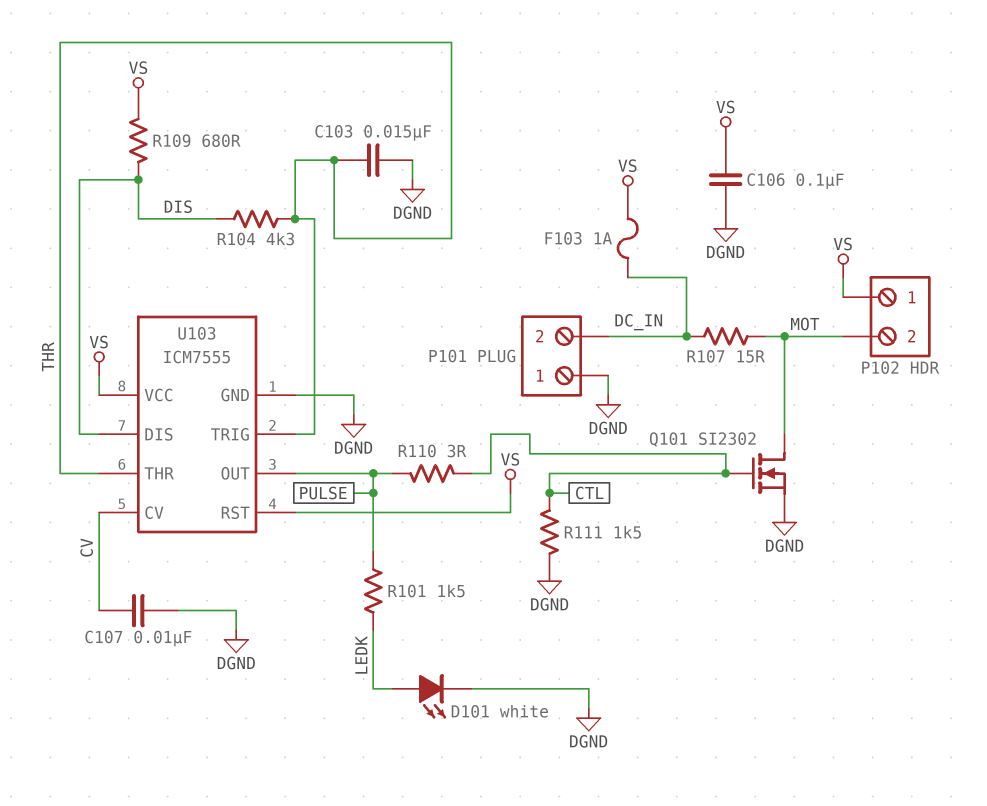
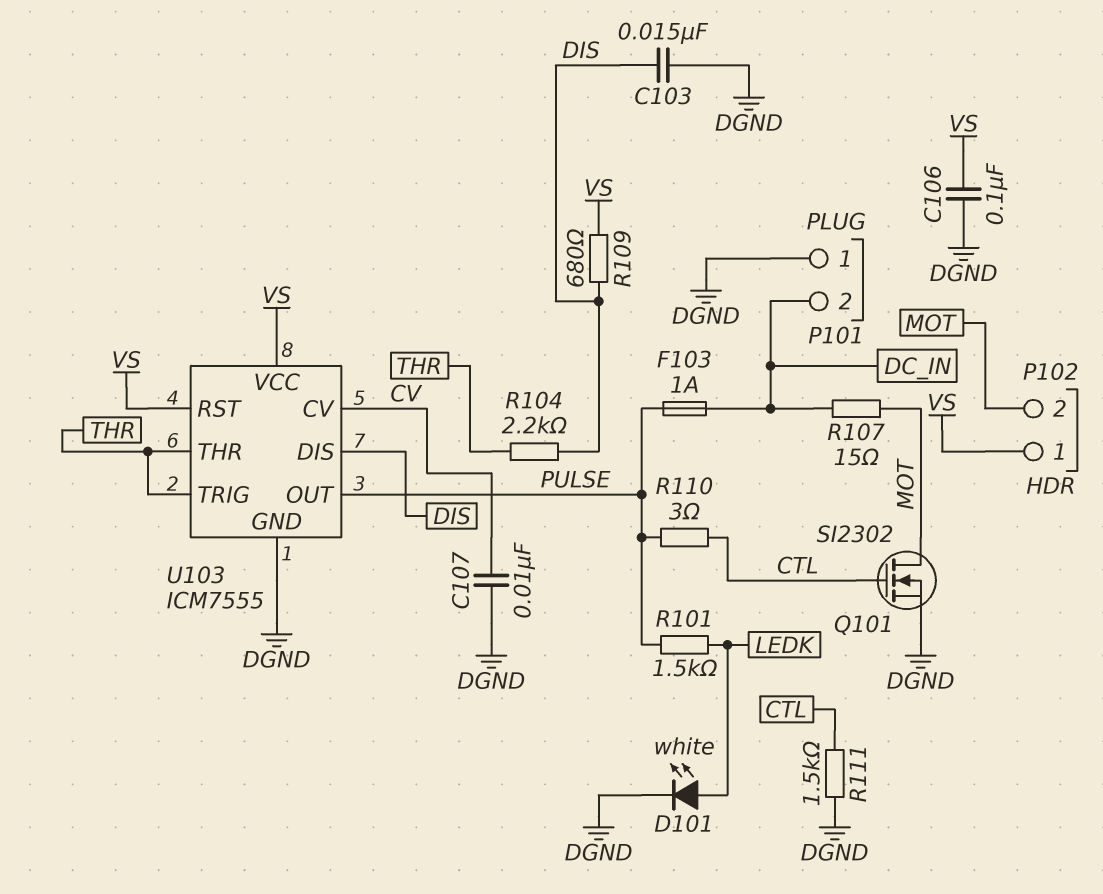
C103: 15nF (DGND, THR) -> 15nF (DGND, DIS)
F103: 1A (DC_IN, VS) -> 1A (DC_IN, PULSE)
R104: 4.3k (DIS, THR) -> 2.2k (DIS, THR)

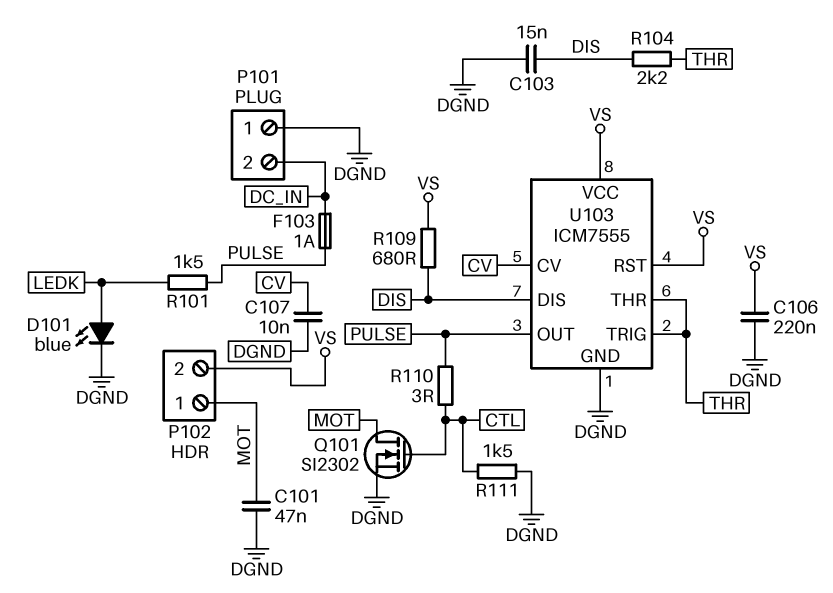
C101: none -> 47nF (DGND, MOT)
C106: 100nF (DGND, VS) -> 220nF (DGND, VS)
D101: LED white (A LEDK, K DGND) -> LED blue (A LEDK, K DGND)
P102 pin 1: VS -> MOT
P102 pin 2: MOT -> VS
R107: 15 (DC_IN, MOT) -> none

